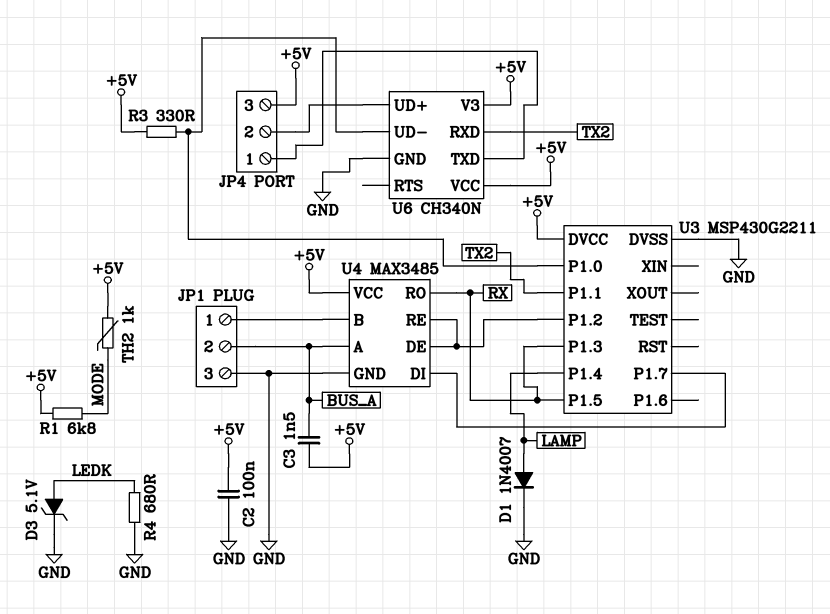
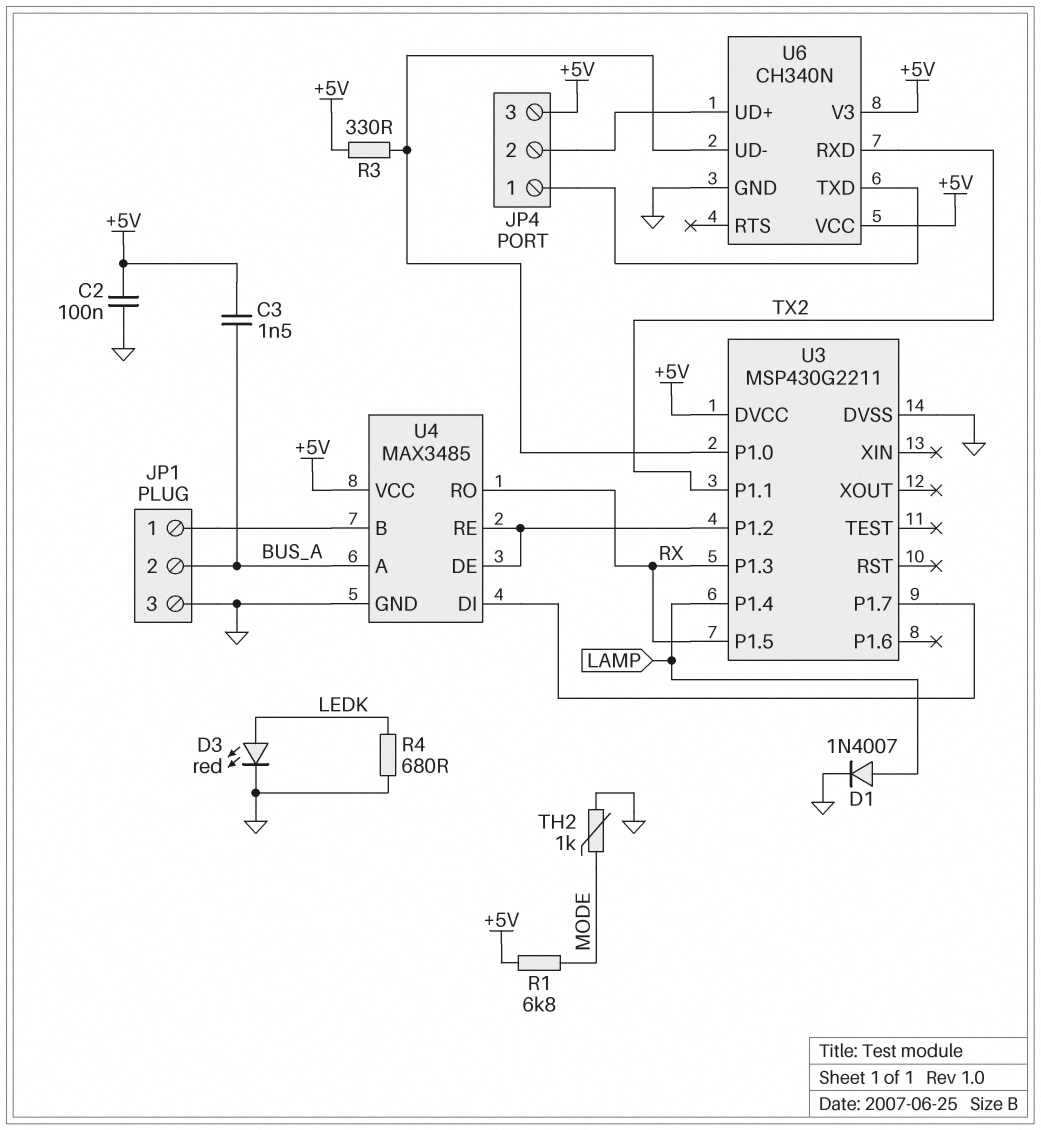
D3: zener 5.1V (A LEDK, K GND) -> LED red (A LEDK, K GND)
TH2: 1k (+5V, MODE) -> 1k (GND, MODE)

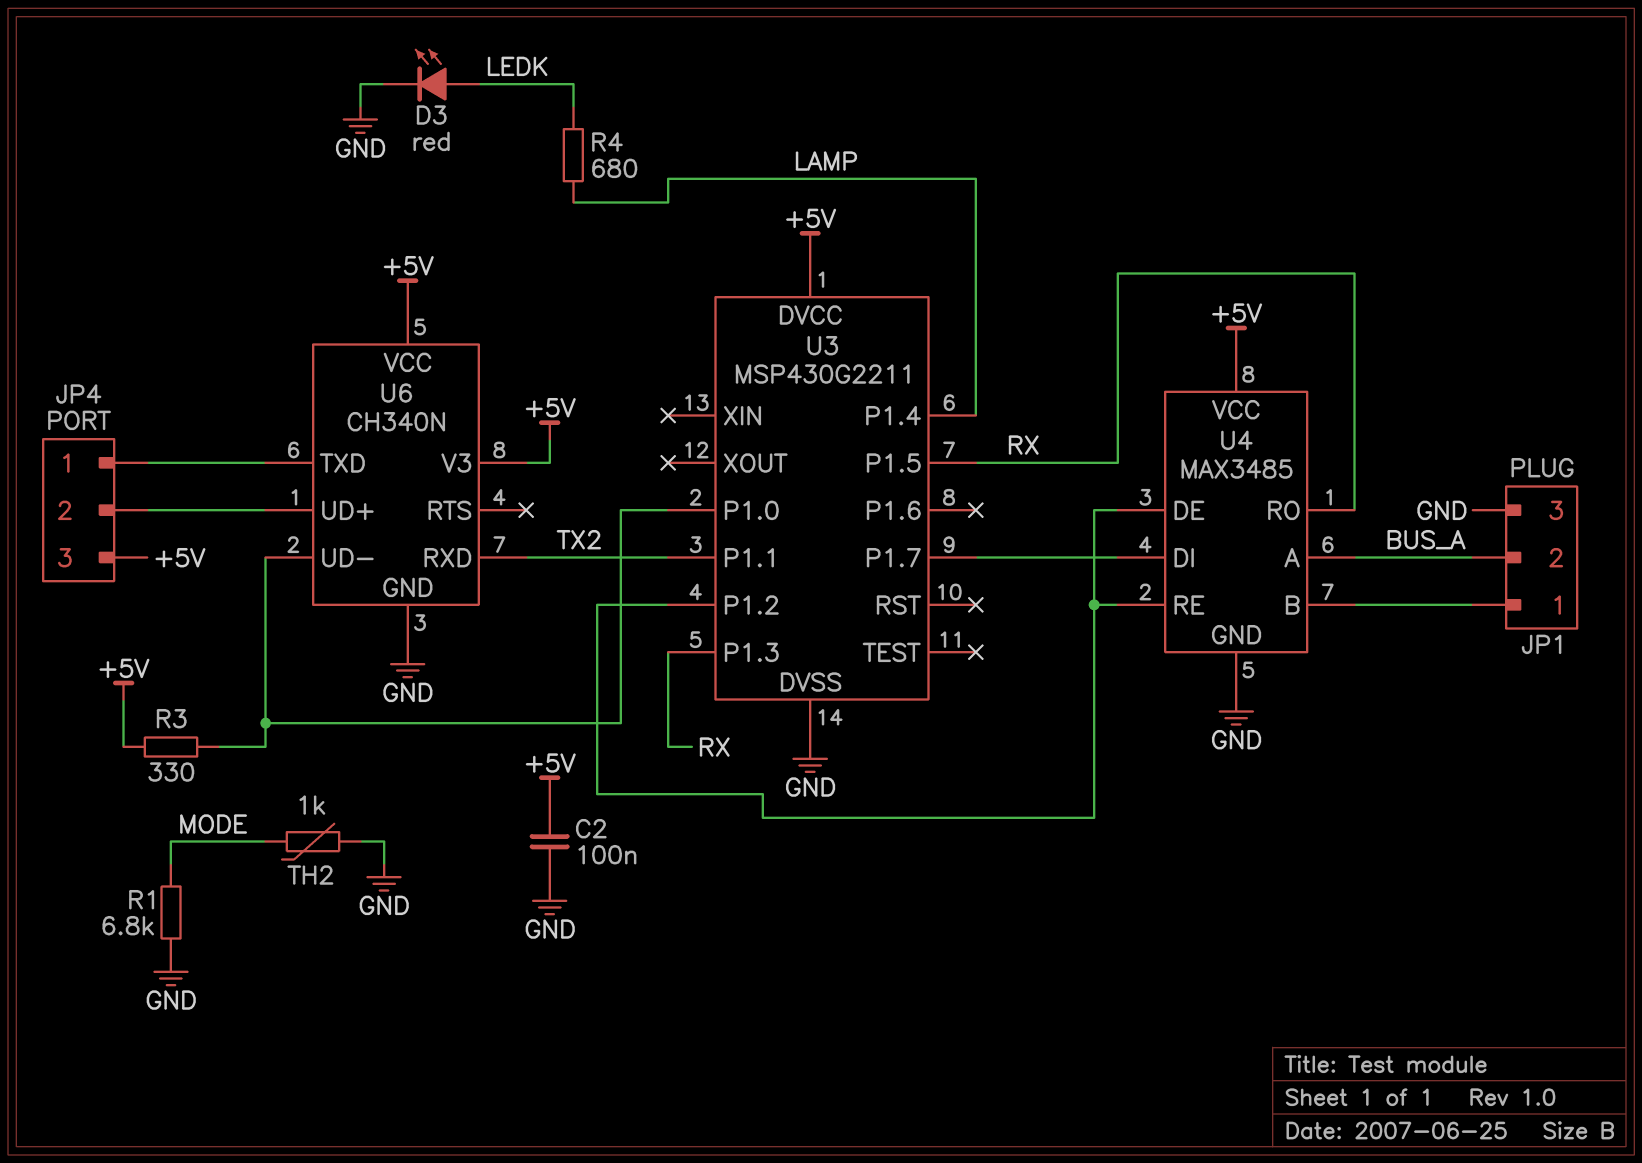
C3: 1.5nF (+5V, BUS_A) -> none
D1: diode 1N4007 (A LAMP, K GND) -> none
R1: 6.8k (+5V, MODE) -> 6.8k (GND, MODE)
R4: 680 (GND, LEDK) -> 680 (LAMP, LEDK)

